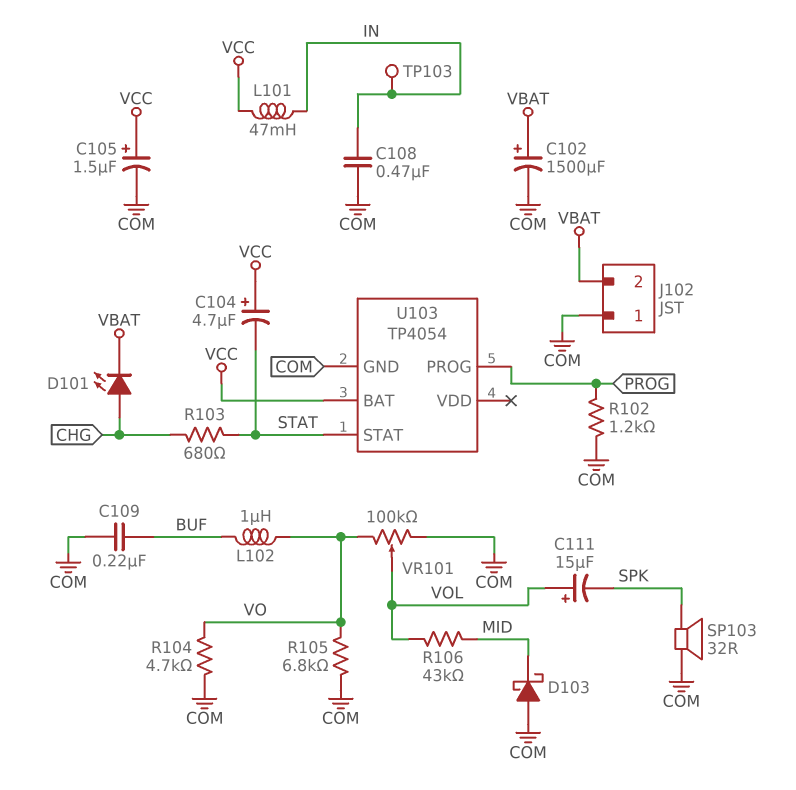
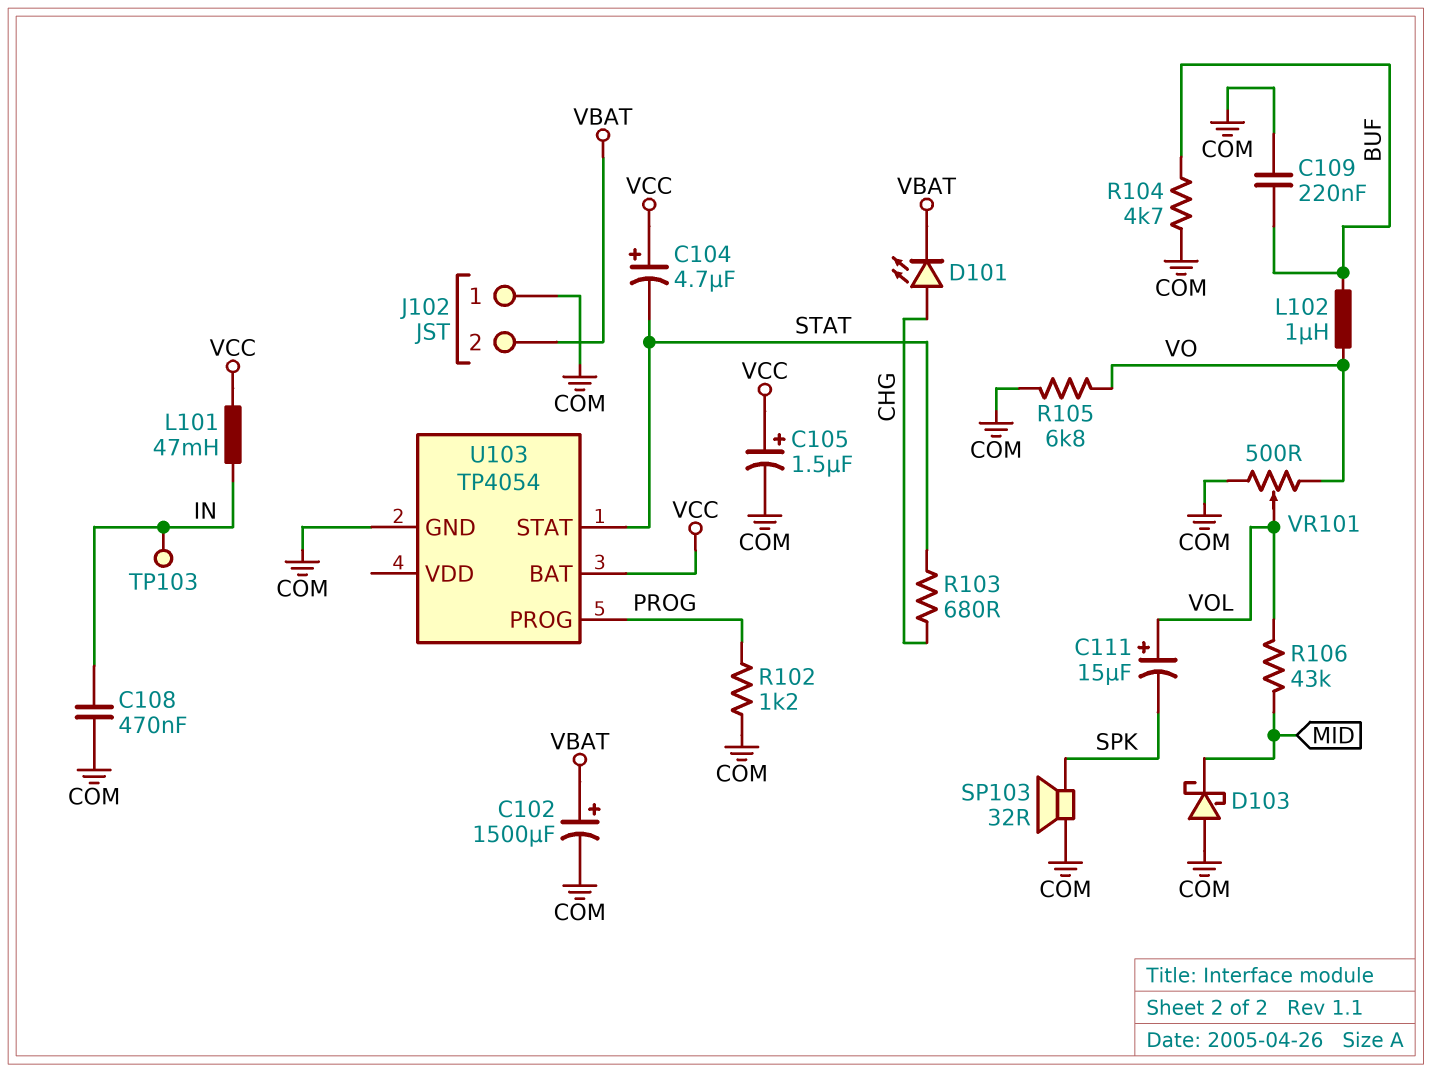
R104: 4.7k (COM, VO) -> 4.7k (BUF, COM)
VR101: 100k (COM, VO, wiper VOL) -> 500 (COM, VO, wiper VOL)

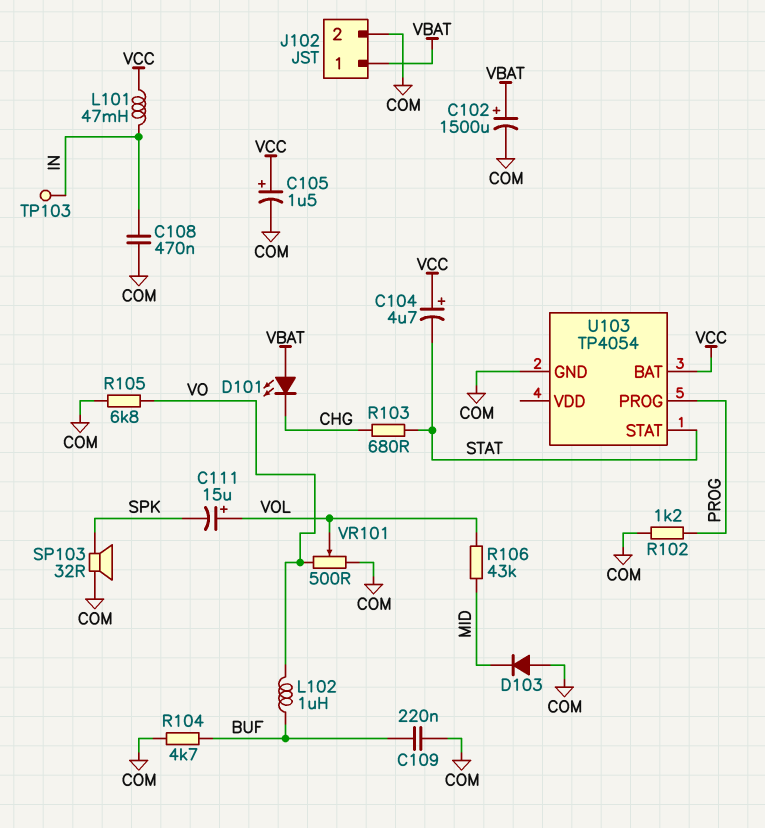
D101: LED (A CHG, K VBAT) -> LED (A VBAT, K CHG)
D103: schottky (A COM, K MID) -> diode (A COM, K MID)
J102 pin 1: COM -> VBAT
J102 pin 2: VBAT -> COM

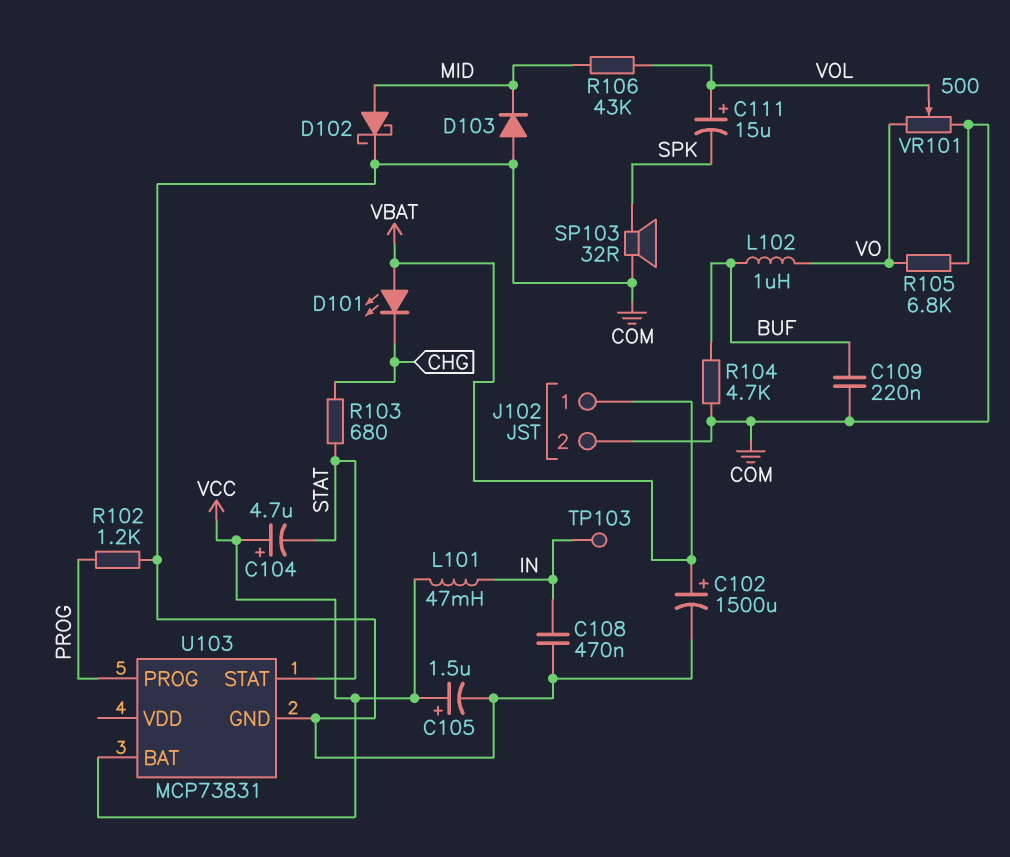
D102: none -> schottky (A MID, K COM)
U103: TP4054 -> MCP73831

